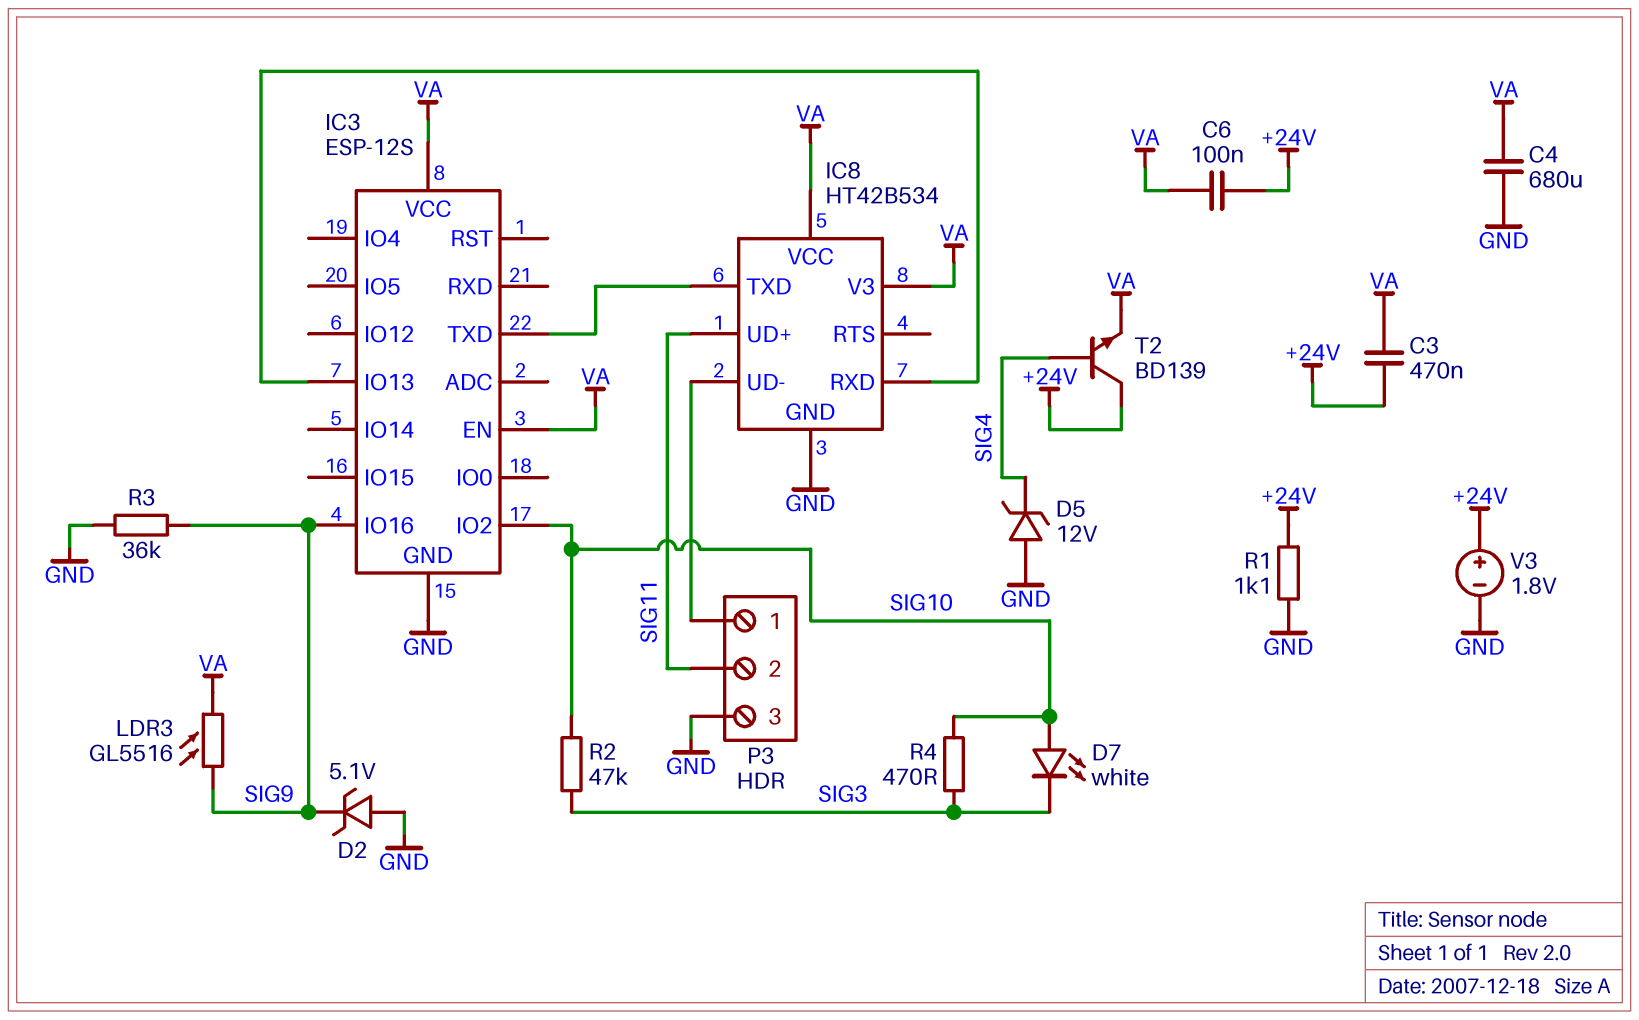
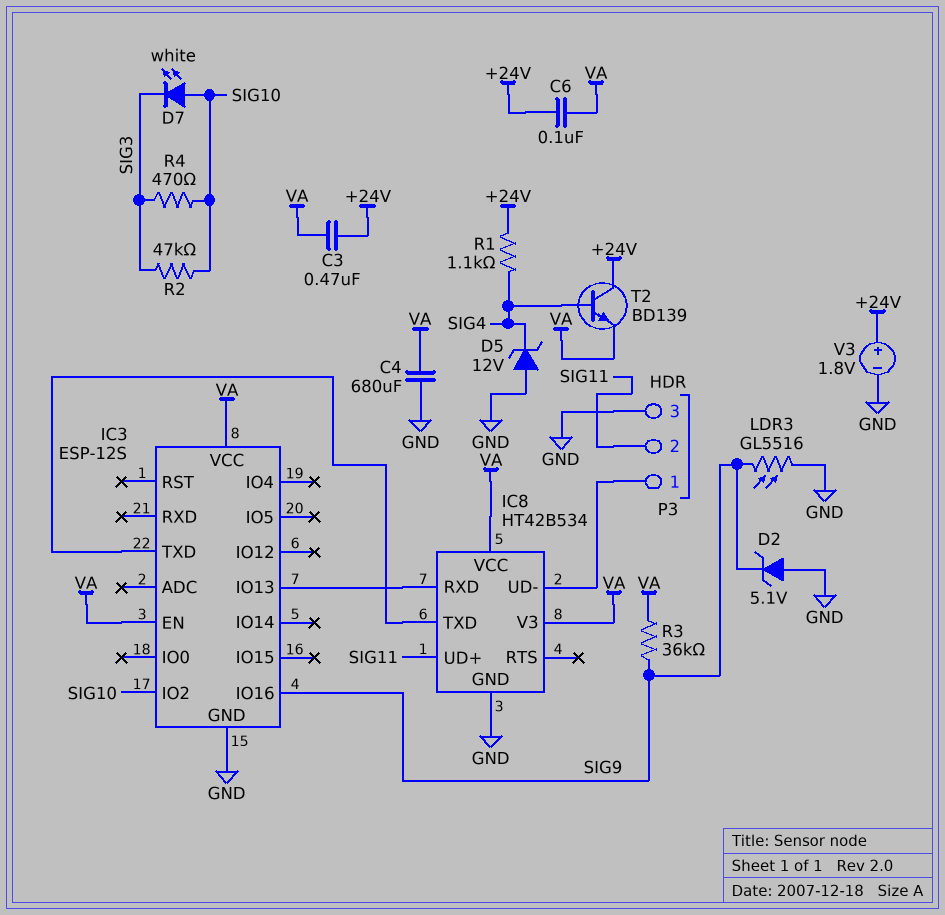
LDR3: GL5516 (SIG9, VA) -> GL5516 (GND, SIG9)
R1: 1.1k (+24V, GND) -> 1.1k (+24V, SIG4)
R3: 36k (GND, SIG9) -> 36k (SIG9, VA)

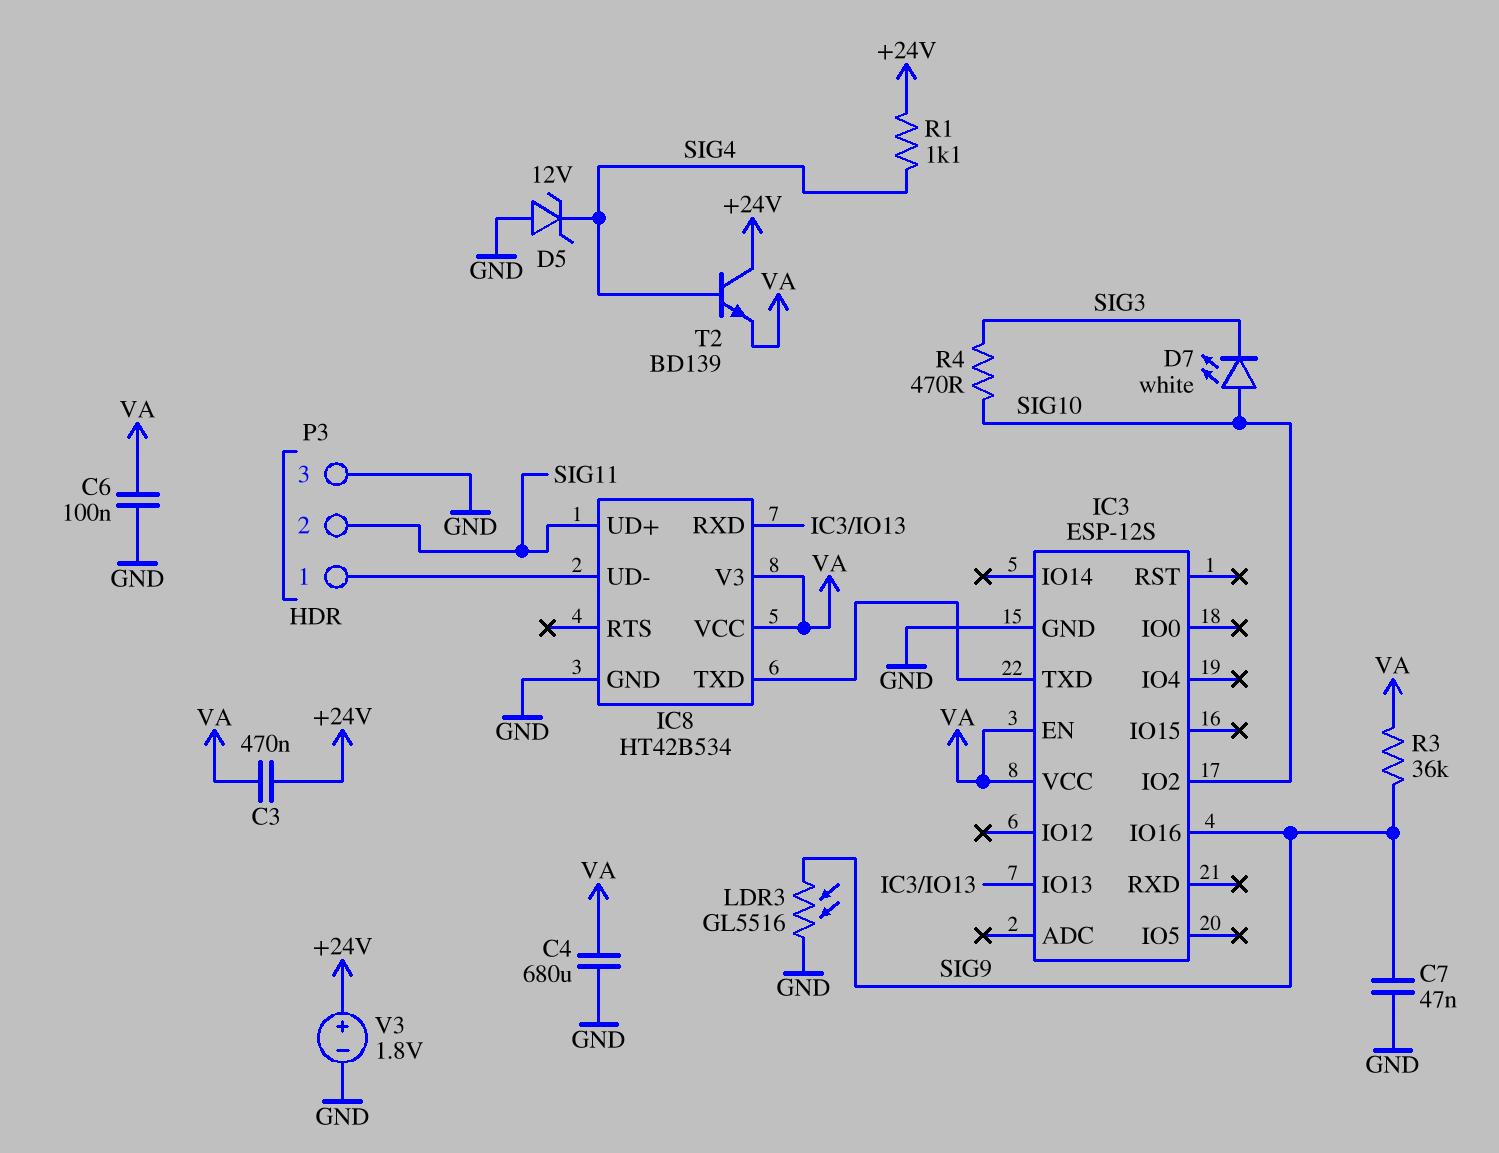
C6: 100nF (+24V, VA) -> 100nF (GND, VA)
C7: none -> 47nF (GND, SIG9)
D2: zener 5.1V (A GND, K SIG9) -> none
R2: 47k (SIG3, SIG10) -> none

